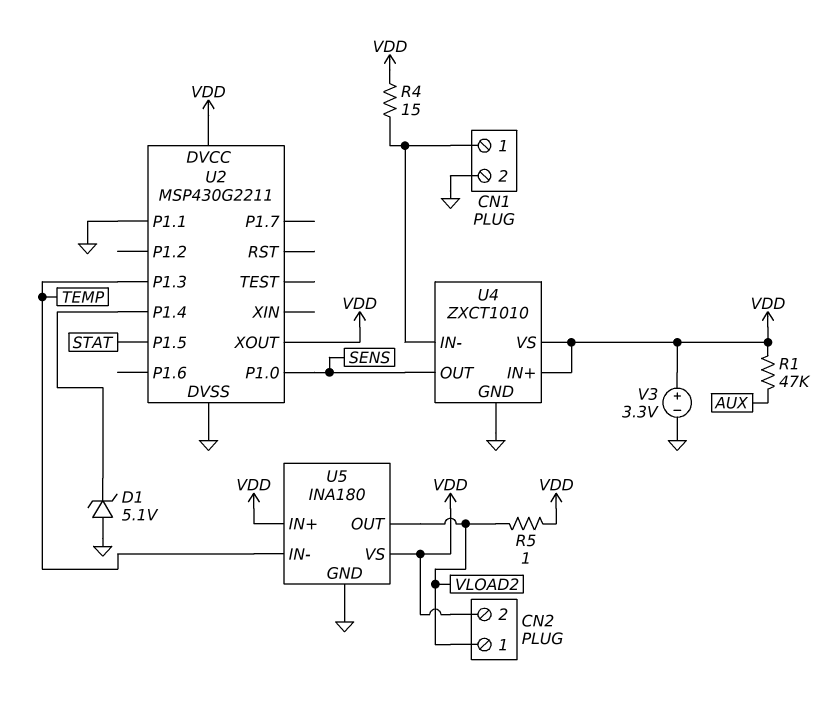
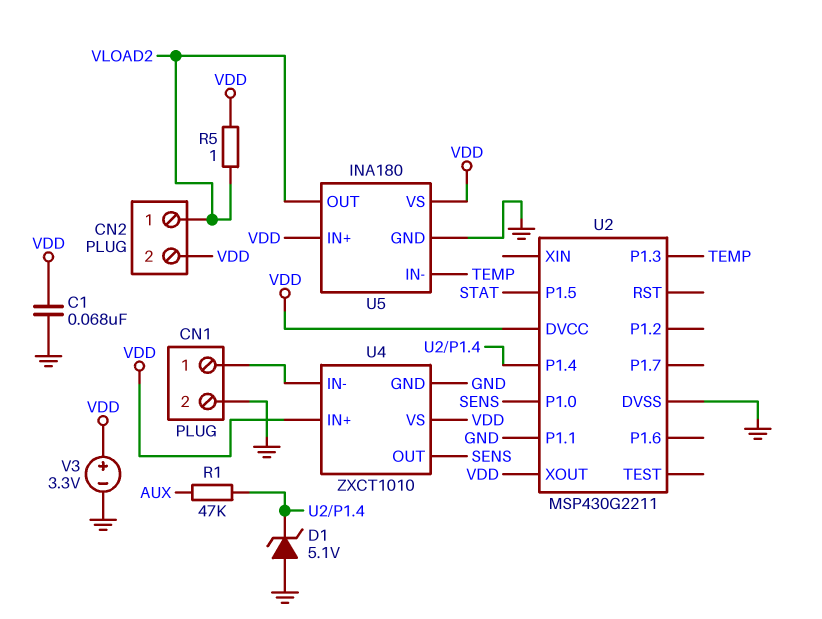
C1: none -> 68nF (GND, VDD)
R1: 47k (AUX, VDD) -> 47k (AUX, U2/P1.4)
R4: 15 (CN1/1, VDD) -> none

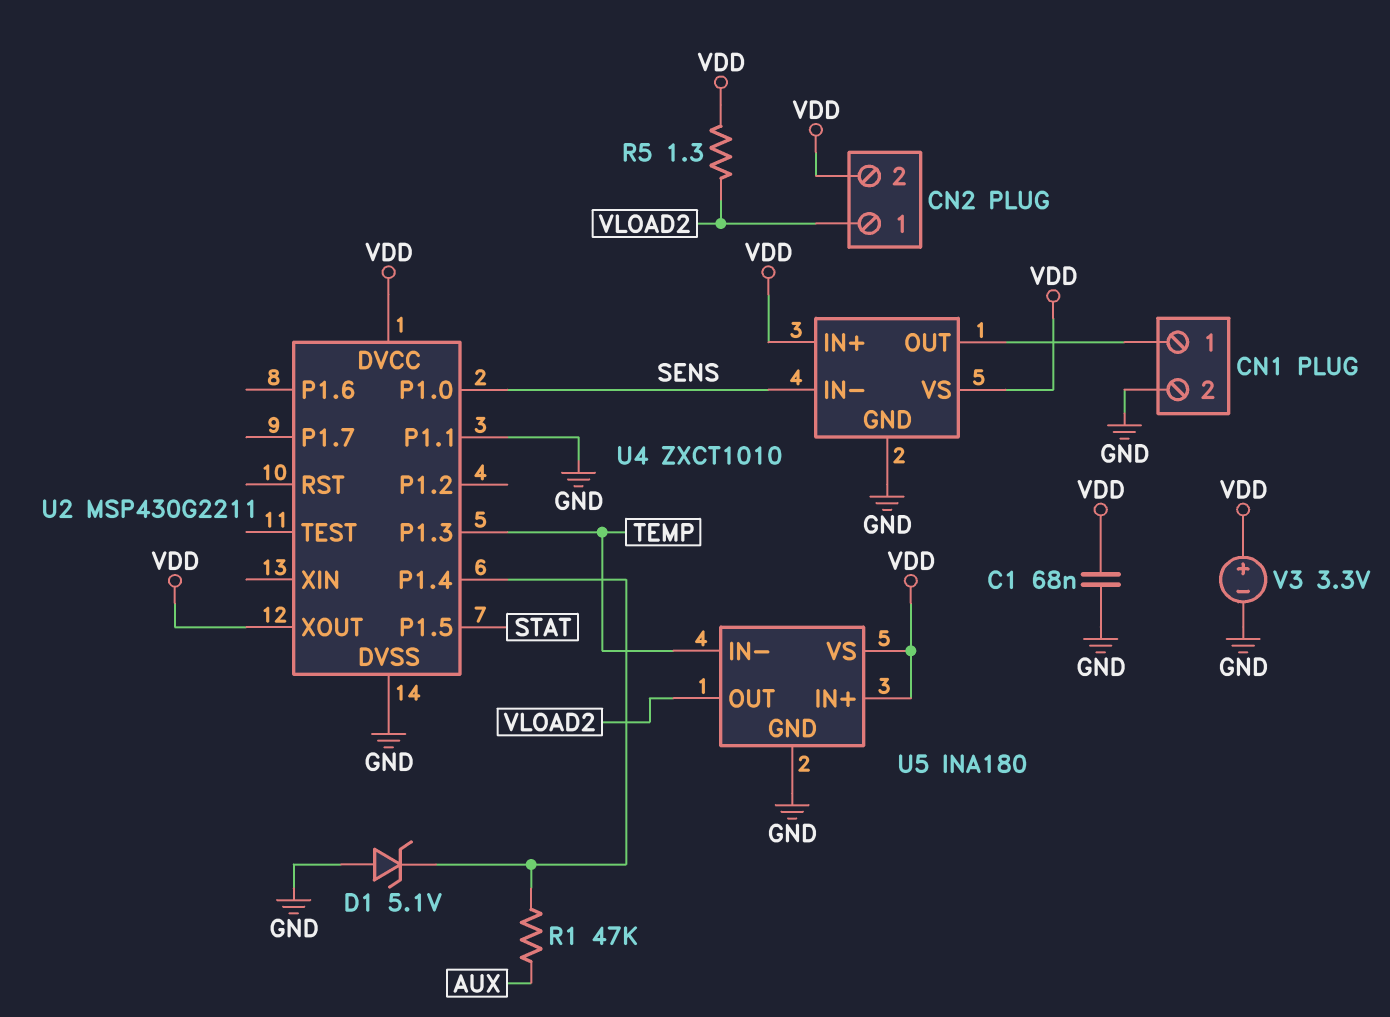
R5: 1 (VDD, VLOAD2) -> 1.3 (VDD, VLOAD2)
U4 pin IN-: CN1/1 -> SENS
U4 pin OUT: SENS -> CN1/1

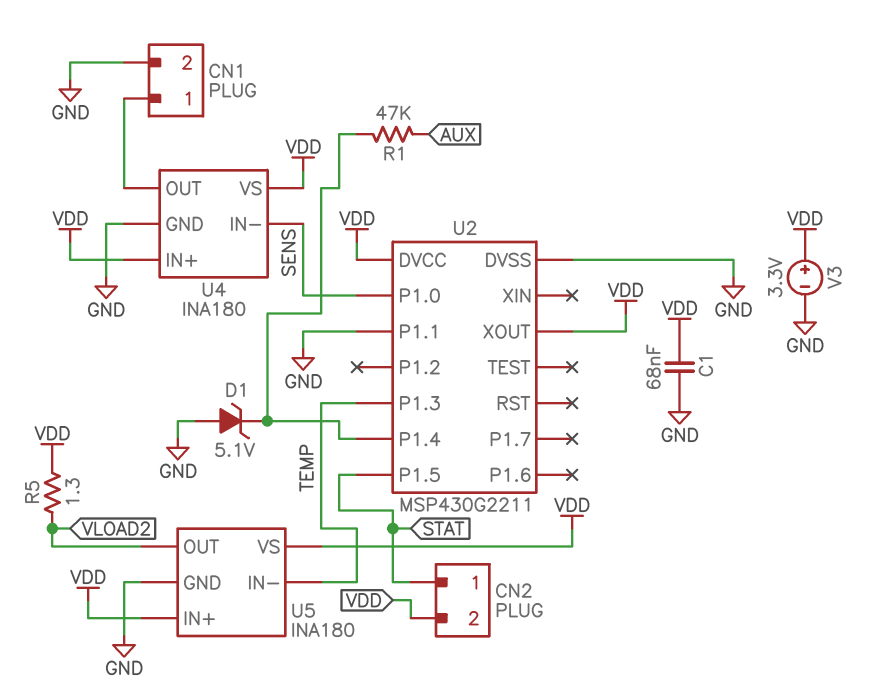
CN2 pin 1: VLOAD2 -> STAT
U4: ZXCT1010 -> INA180

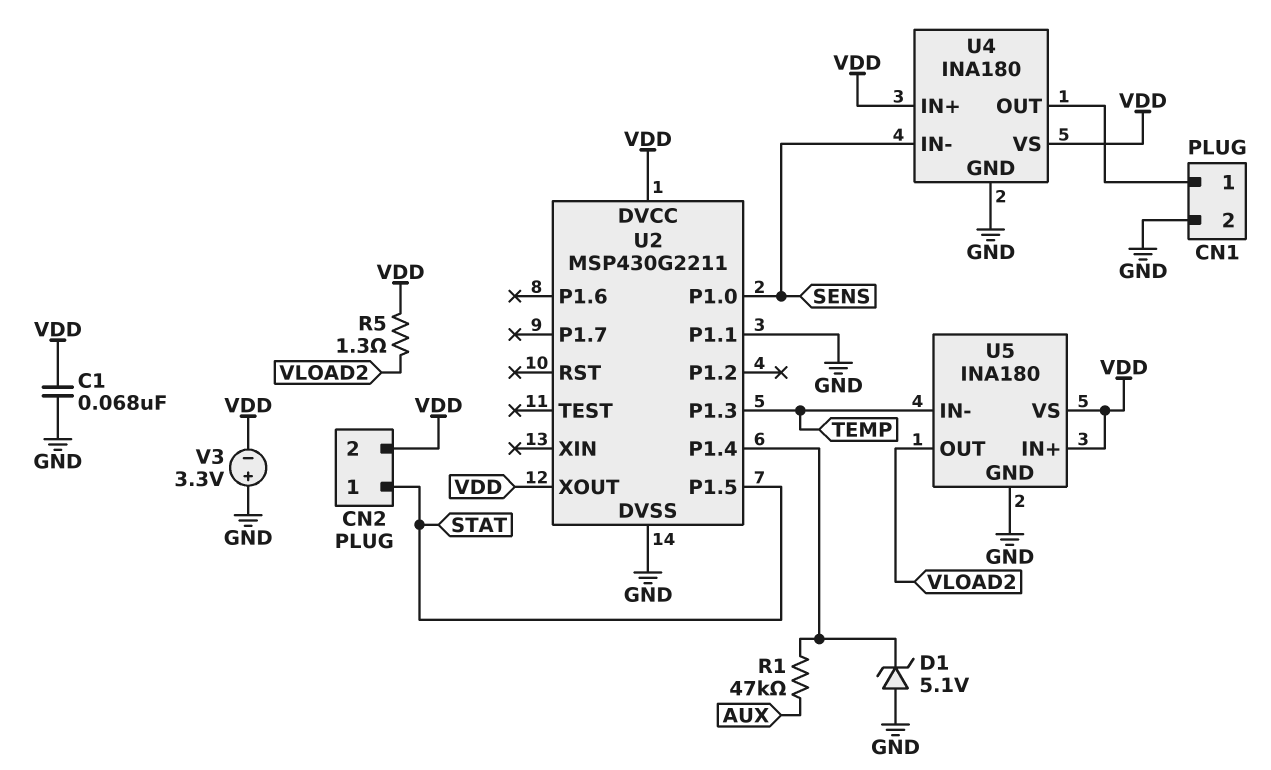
V3: 3.3V (plus VDD, minus GND) -> 3.3V (plus GND, minus VDD)

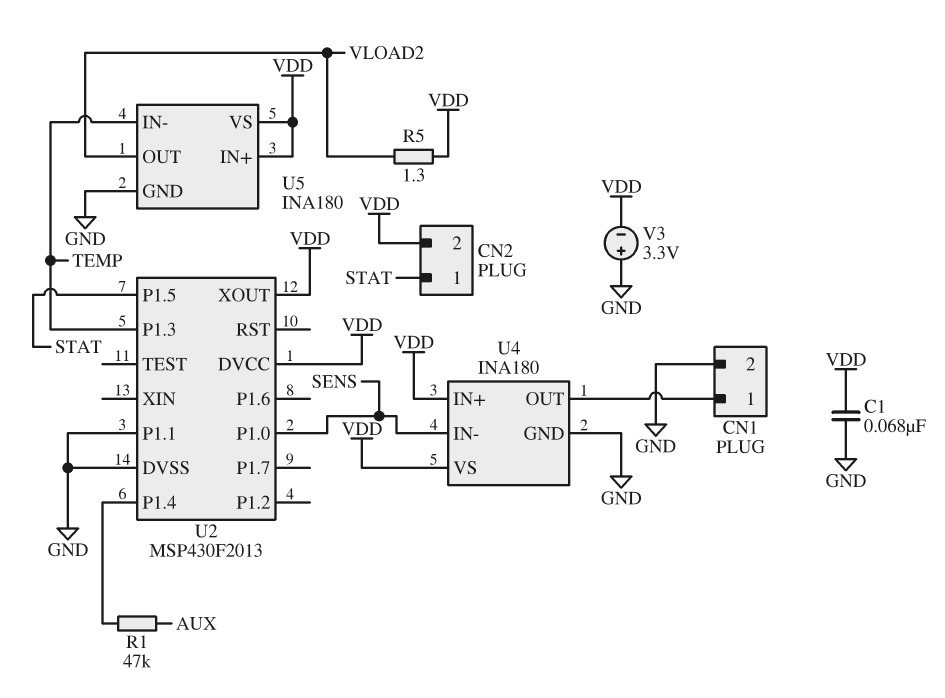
D1: zener 5.1V (A GND, K U2/P1.4) -> none
U2: MSP430G2211 -> MSP430F2013

